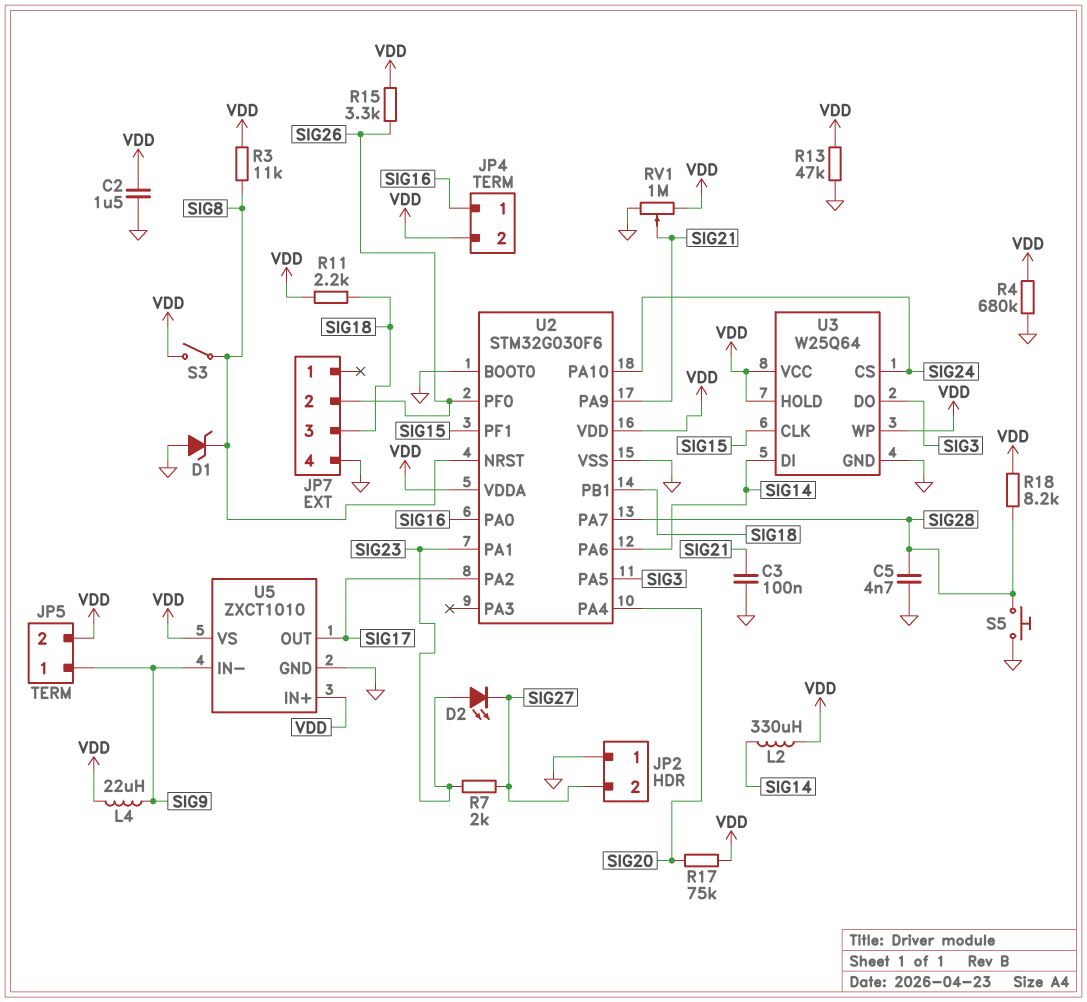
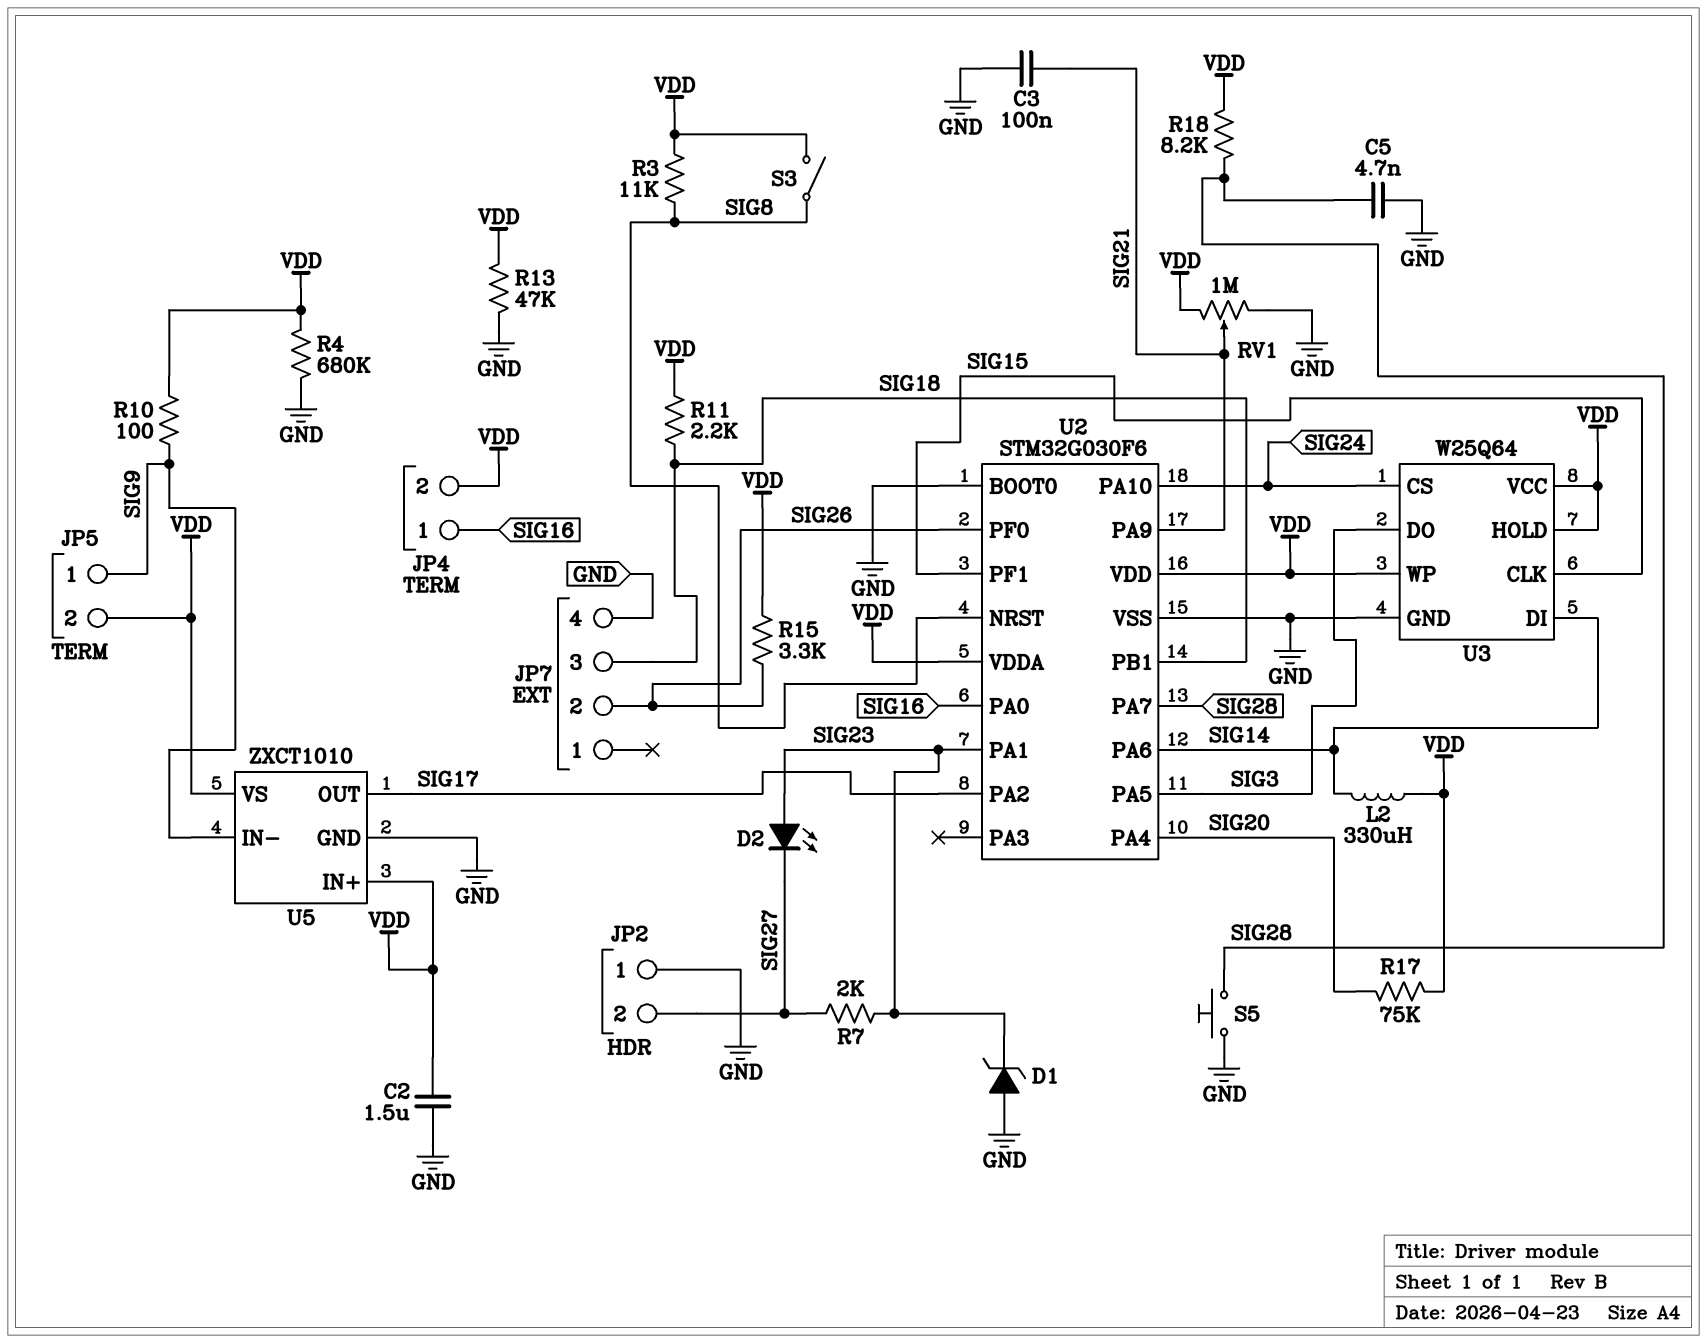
D1: zener (A GND, K SIG8) -> zener (A GND, K SIG23)
L4: 22uH (SIG9, VDD) -> none
R10: none -> 100 (SIG9, VDD)

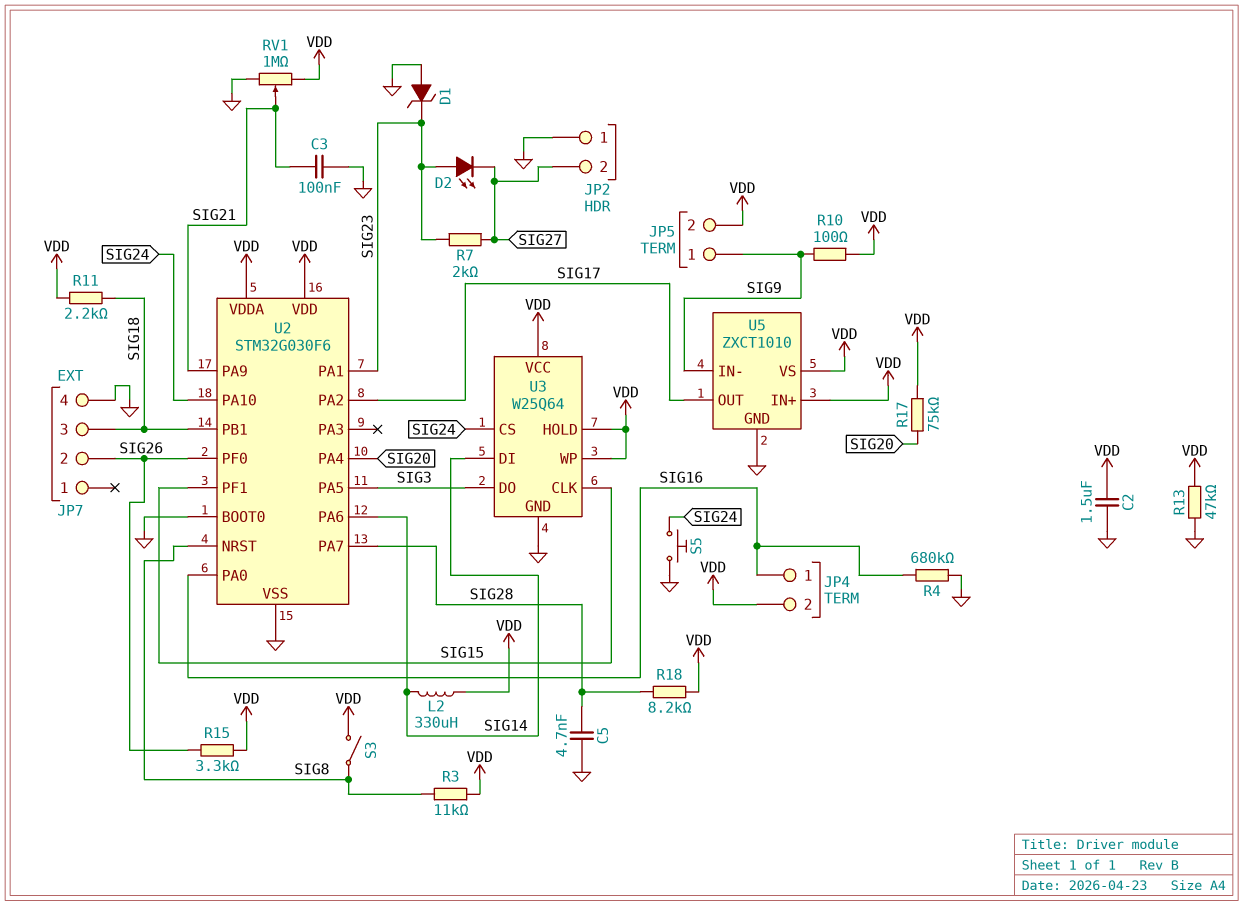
R4: 680k (GND, VDD) -> 680k (GND, SIG16)
S5: button (GND, SIG28) -> button (GND, SIG24)

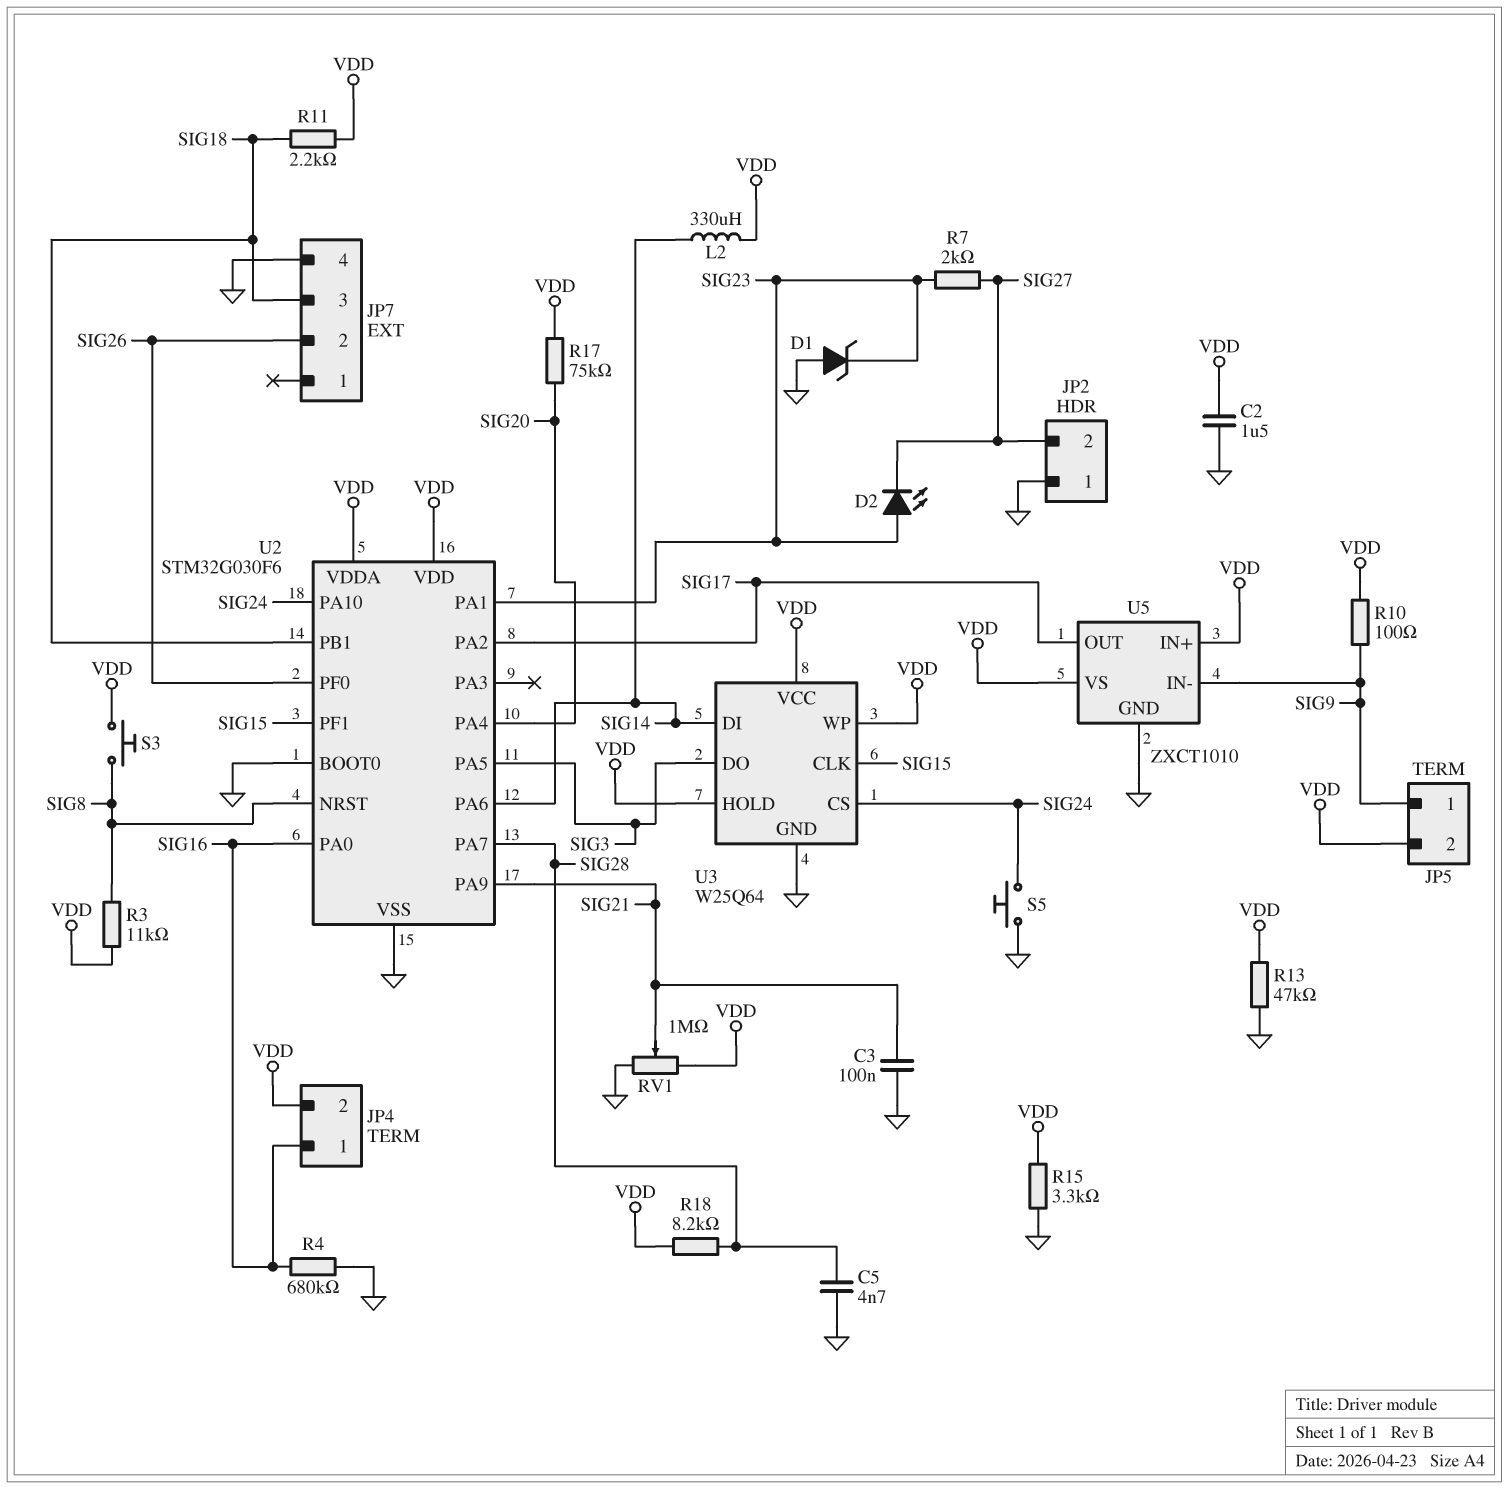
R15: 3.3k (SIG26, VDD) -> 3.3k (GND, VDD)
S3: switch (SIG8, VDD) -> button (SIG8, VDD)

